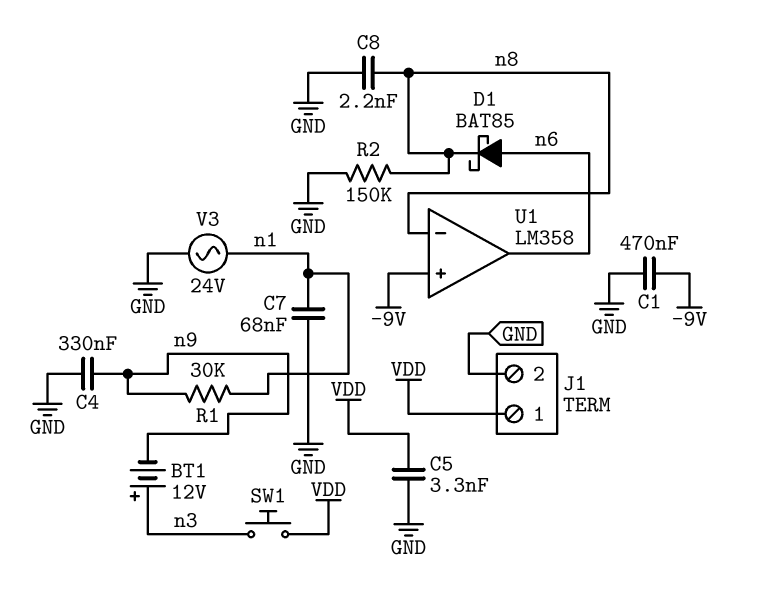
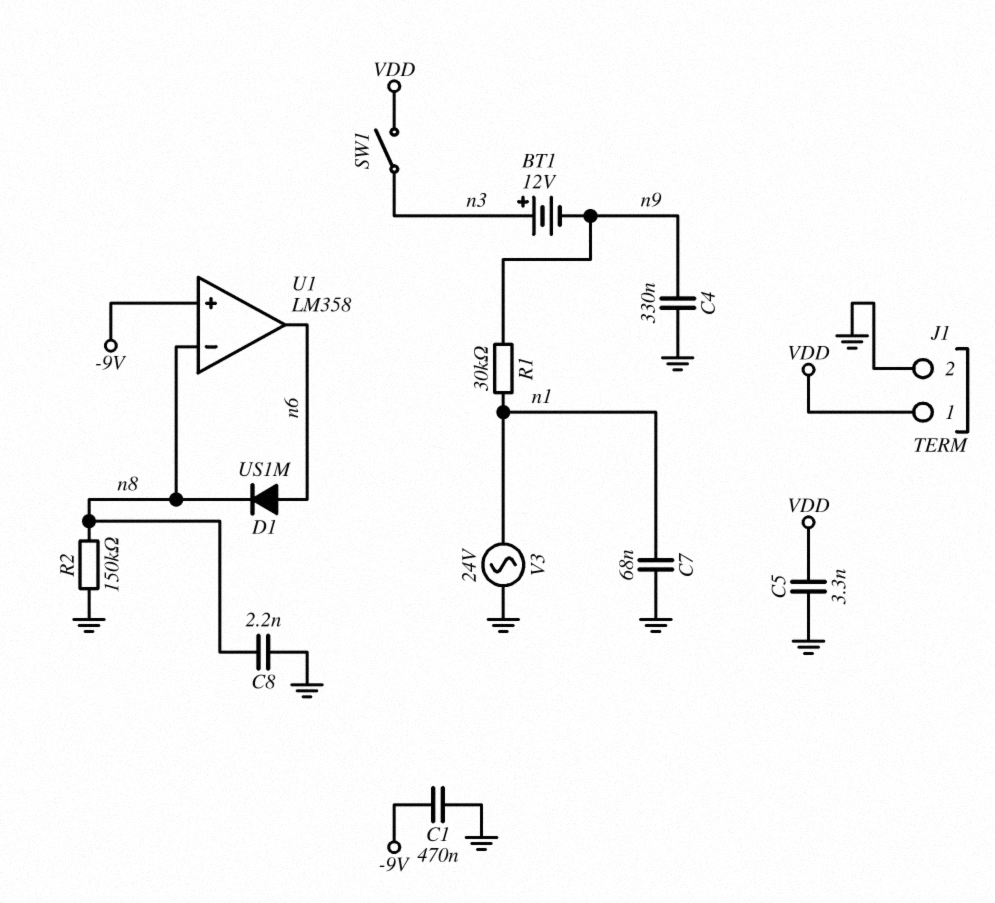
D1: schottky BAT85 (A n6, K n8) -> diode US1M (A n6, K n8)
SW1: button (VDD, n3) -> switch (VDD, n3)

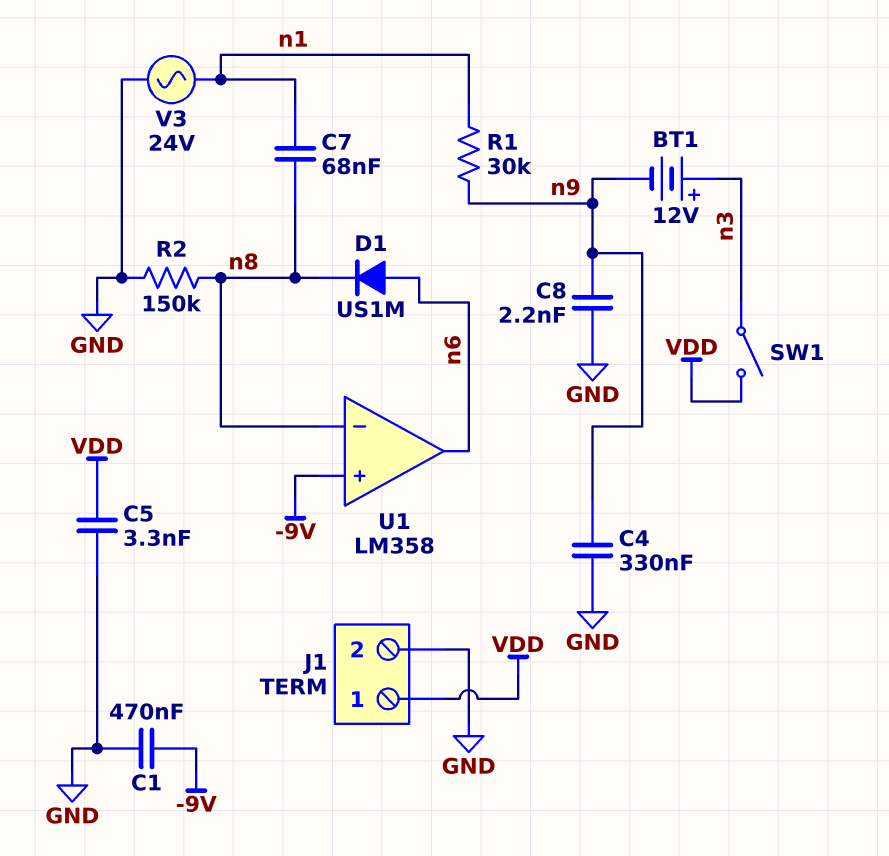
C7: 68nF (GND, n1) -> 68nF (n1, n8)
C8: 2.2nF (GND, n8) -> 2.2nF (GND, n9)

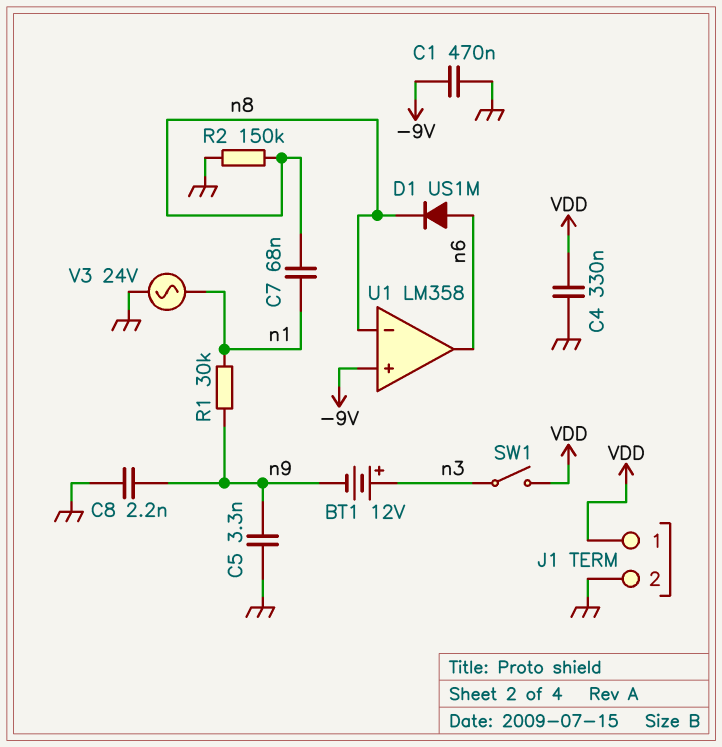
C4: 330nF (GND, n9) -> 330nF (GND, VDD)
C5: 3.3nF (GND, VDD) -> 3.3nF (GND, n9)

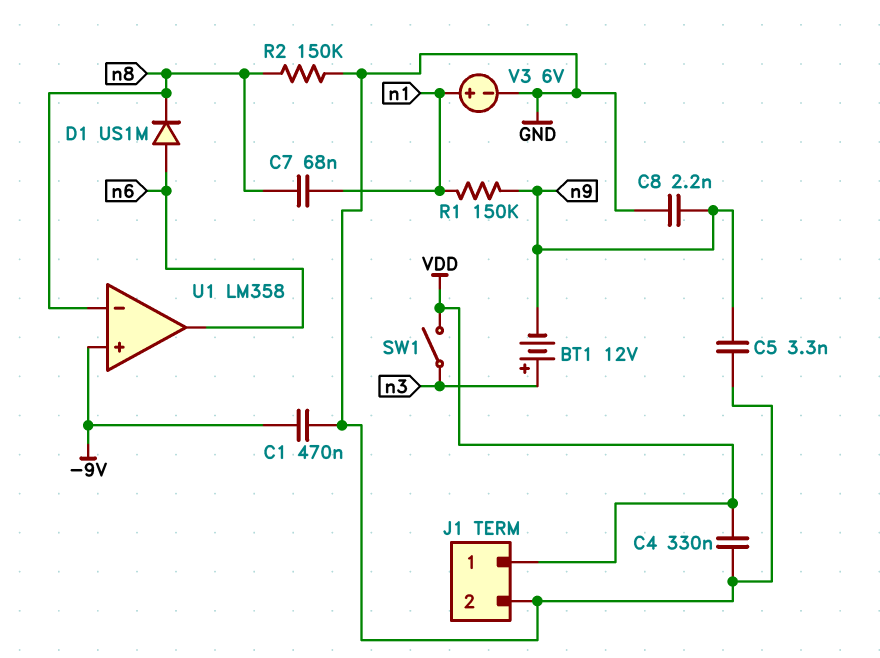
R1: 30k (n1, n9) -> 150k (n1, n9)
V3: AC 24V (GND, n1) -> 6V (plus n1, minus GND)

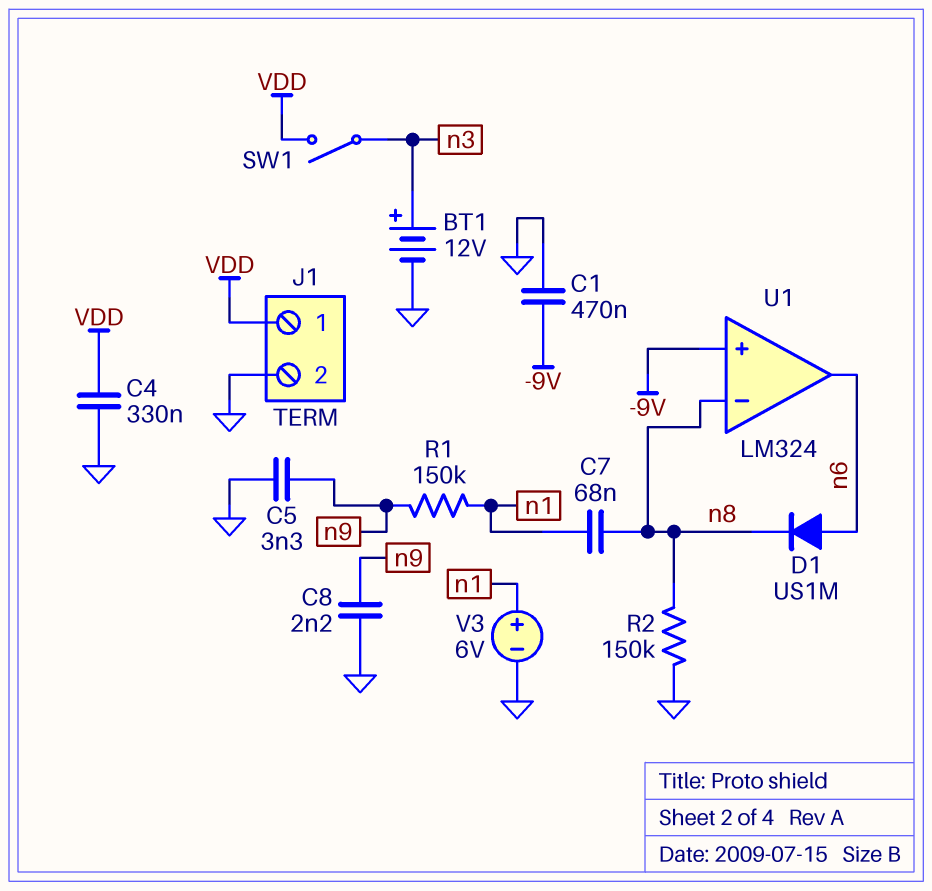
BT1: 12V (plus n3, minus n9) -> 12V (plus n3, minus GND)
U1: LM358 -> LM324

